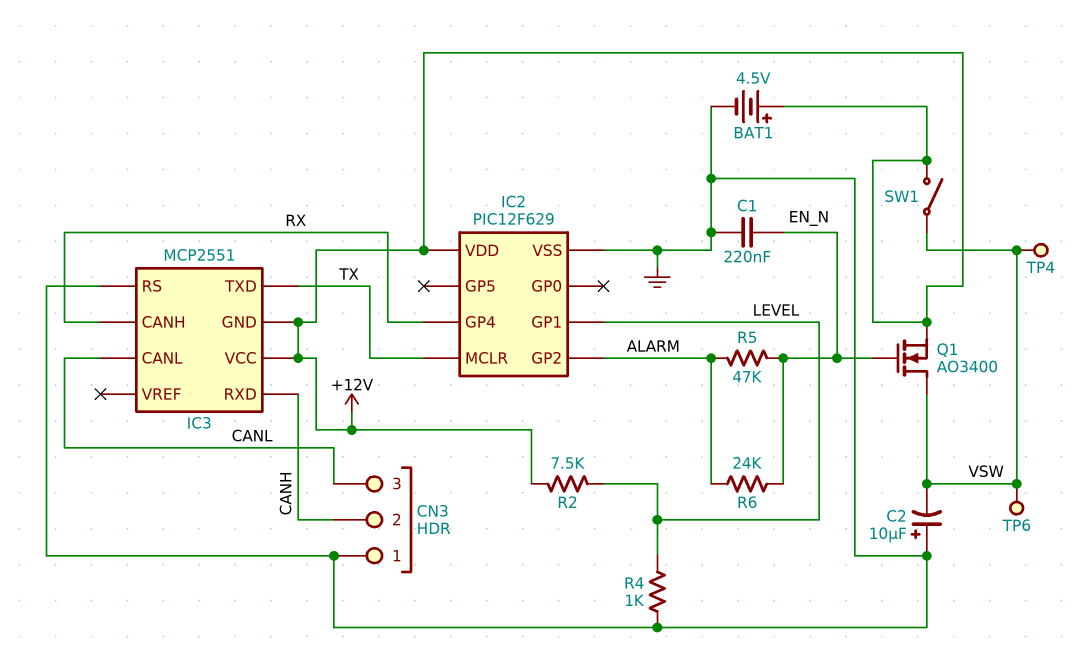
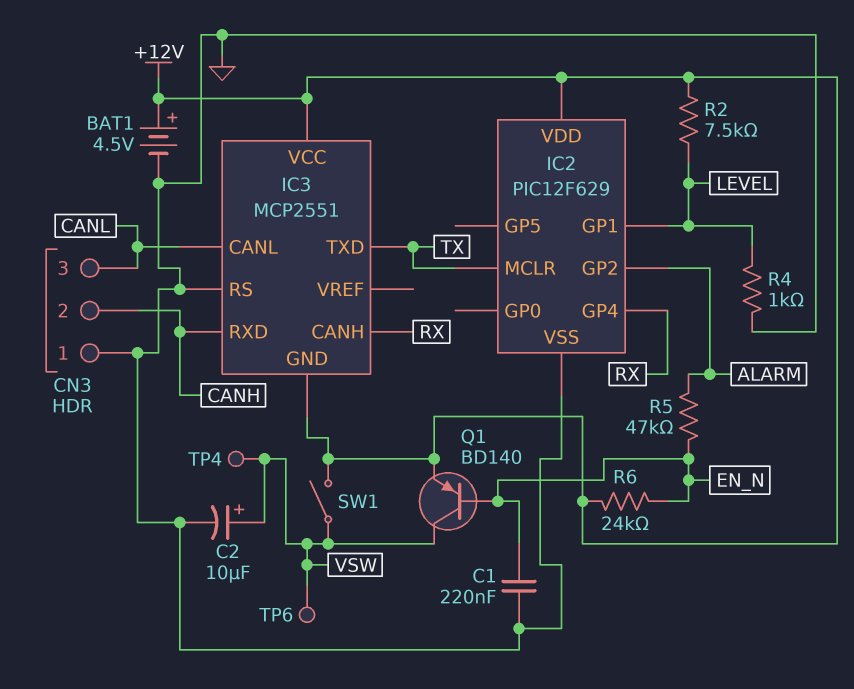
C2: 10uF (plus GND, minus VSW) -> 10uF (plus VSW, minus GND)
Q1: NMOS AO3400 (G EN_N, D VSW, S +12V) -> PNP BD140 (B EN_N, C VSW, E +12V)
R6: 24k (ALARM, EN_N) -> 24k (+12V, EN_N)

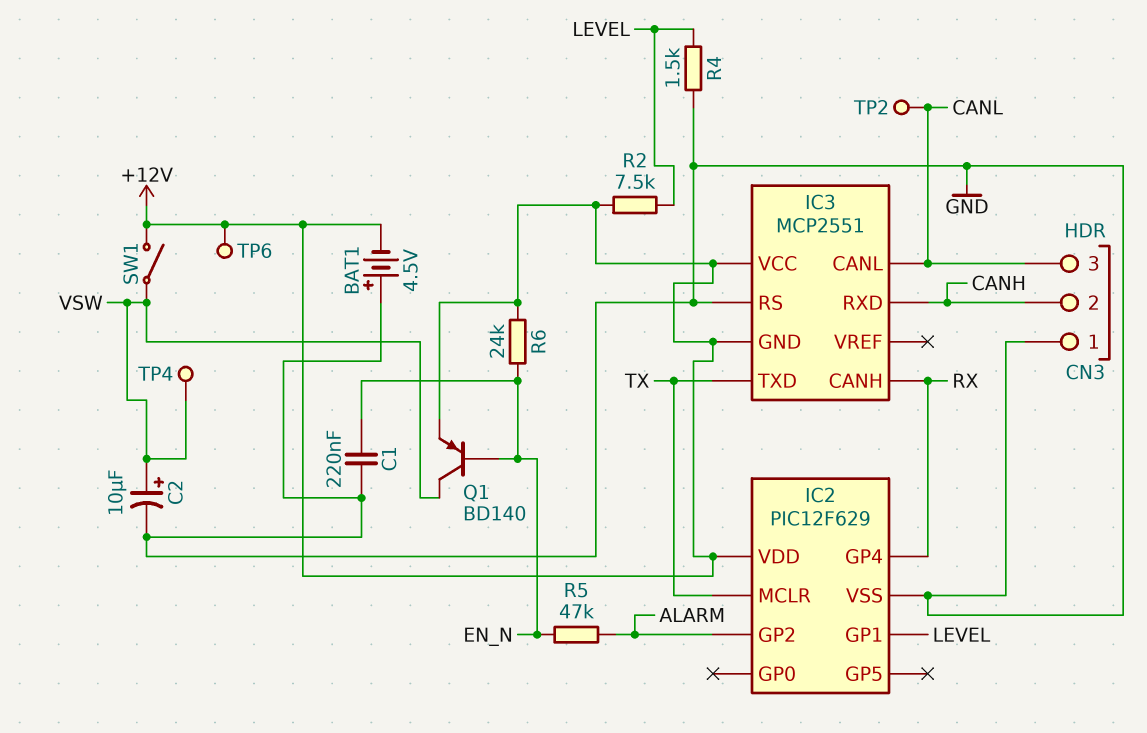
BAT1: 4.5V (plus +12V, minus GND) -> 4.5V (plus GND, minus +12V)
R4: 1k (GND, LEVEL) -> 1.5k (GND, LEVEL)
TP2: none -> test point (CANL)
TP6: test point (VSW) -> test point (+12V)

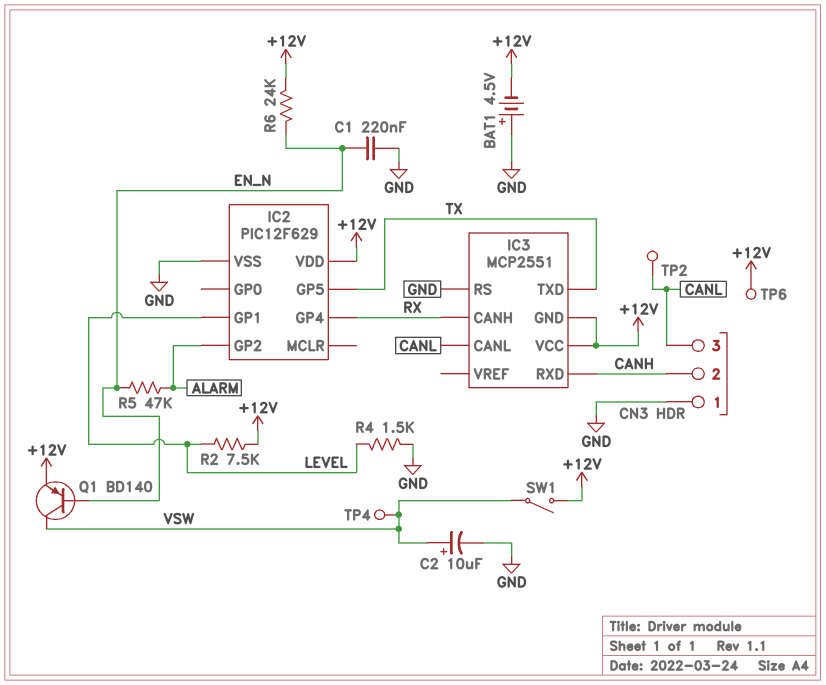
IC2 pin GP5: none -> TX
IC2 pin MCLR: TX -> none

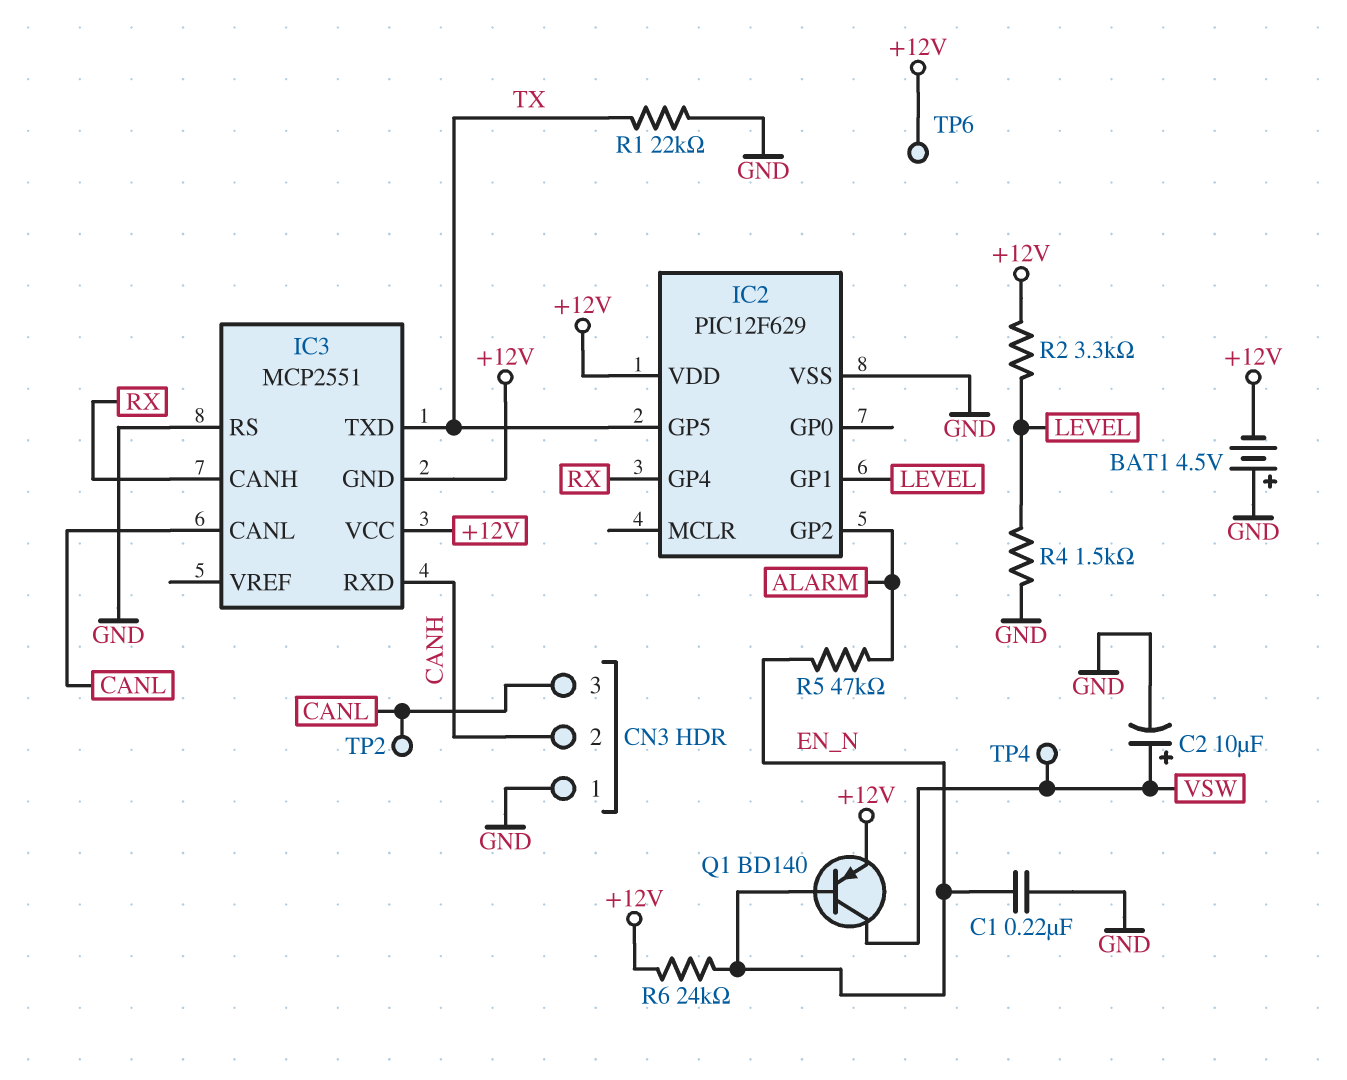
R1: none -> 22k (GND, TX)
R2: 7.5k (+12V, LEVEL) -> 3.3k (+12V, LEVEL)
SW1: switch (+12V, VSW) -> none

